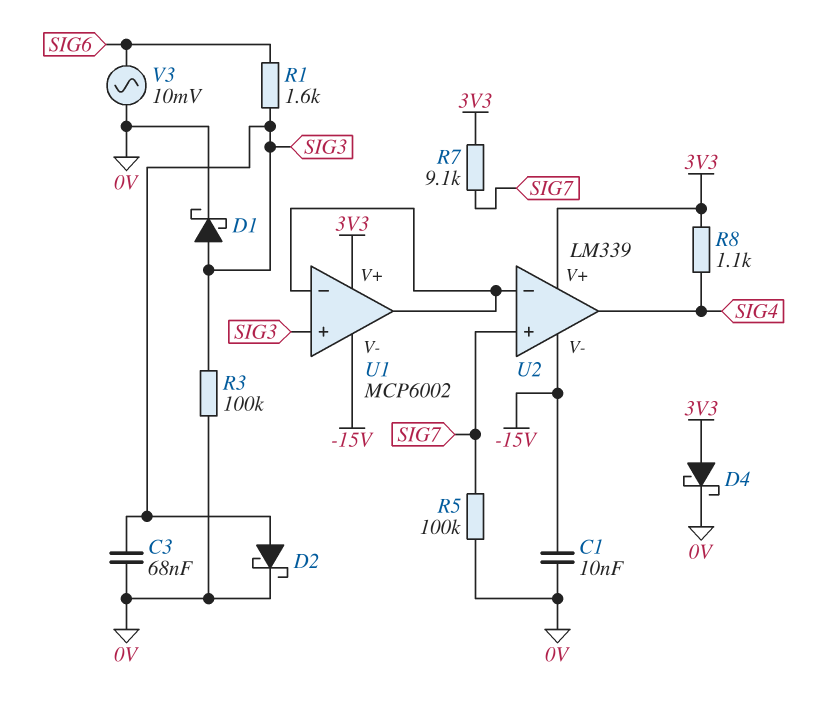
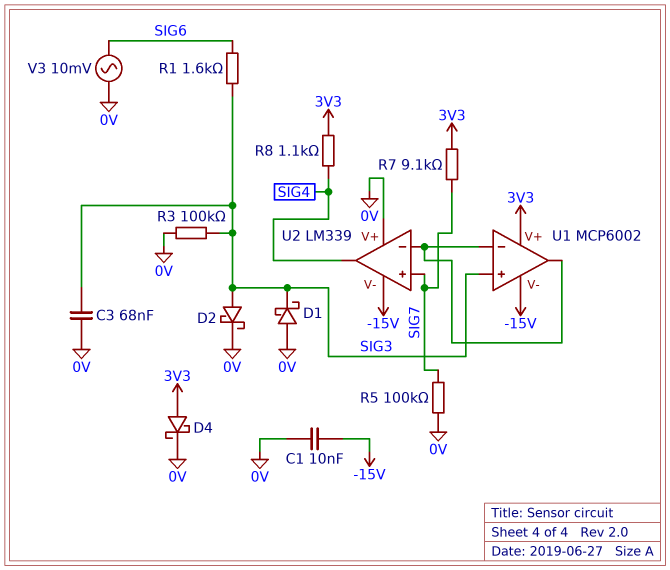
D1: schottky (A SIG3, K 0V) -> schottky (A 0V, K SIG3)
U2 pin V+: 3V3 -> 0V

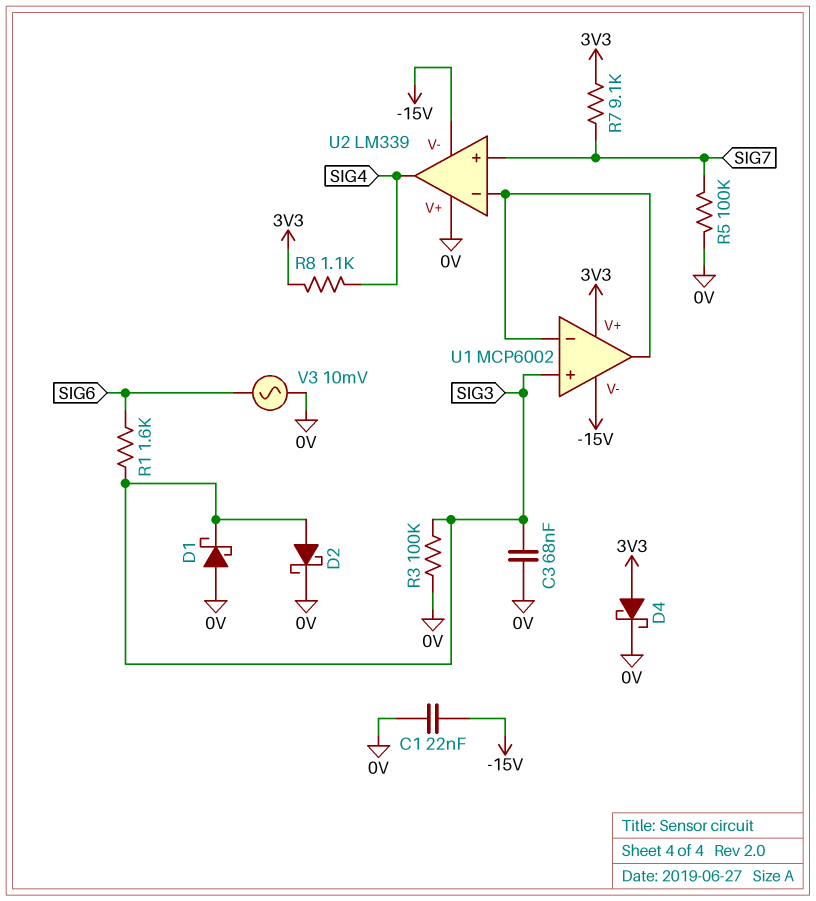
C1: 10nF (-15V, 0V) -> 22nF (-15V, 0V)

